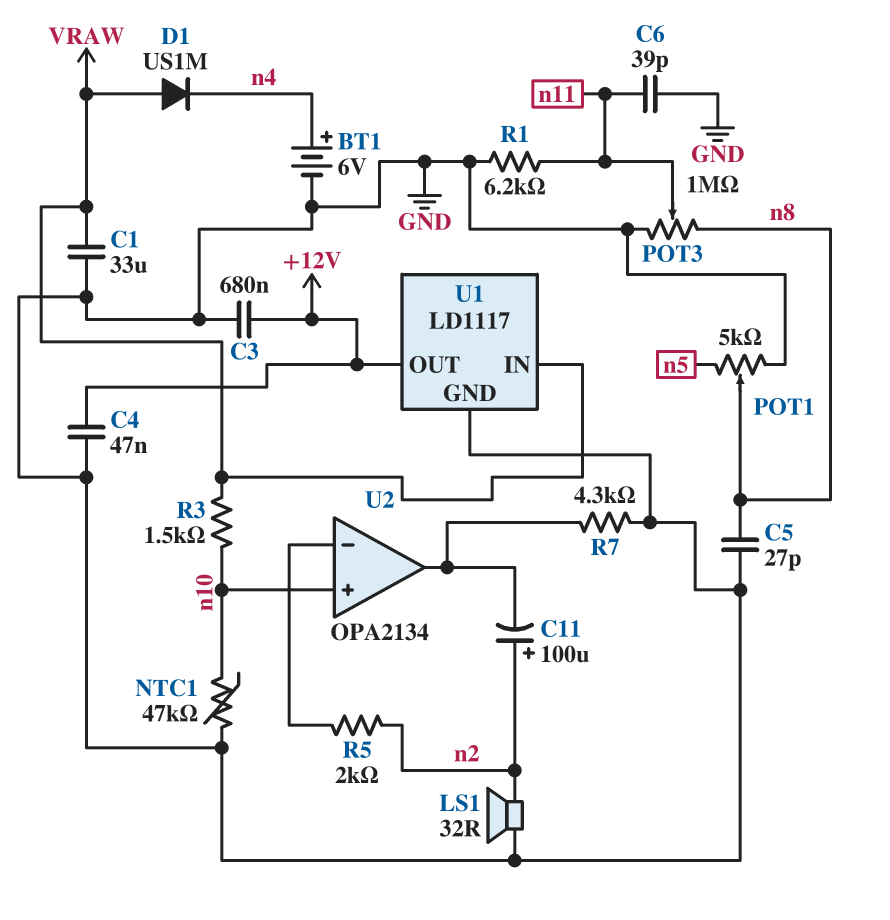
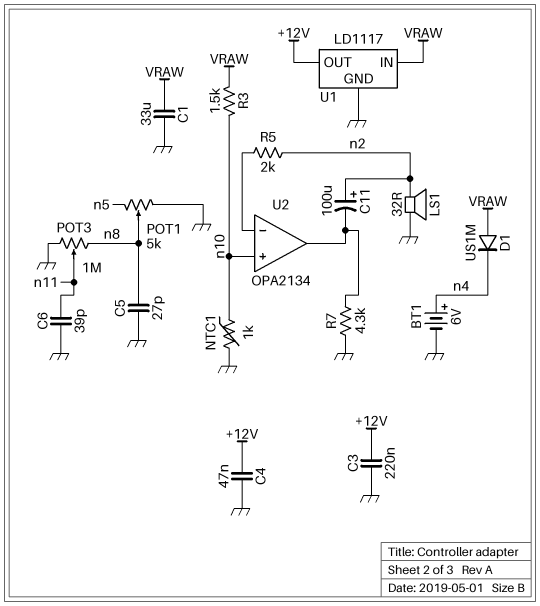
C3: 680nF (+12V, GND) -> 220nF (+12V, GND)
NTC1: 47k (GND, n10) -> 1k (GND, n10)
R1: 6.2k (GND, n11) -> none

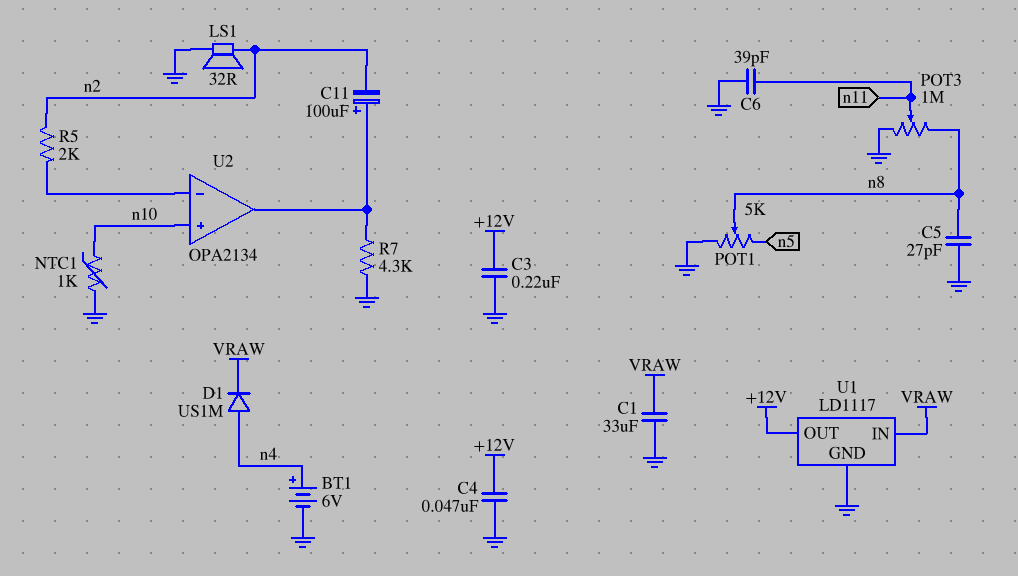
C11: 100uF (plus n2, minus U2/out) -> 100uF (plus U2/out, minus n2)
D1: diode US1M (A VRAW, K n4) -> diode US1M (A n4, K VRAW)
R3: 1.5k (VRAW, n10) -> none

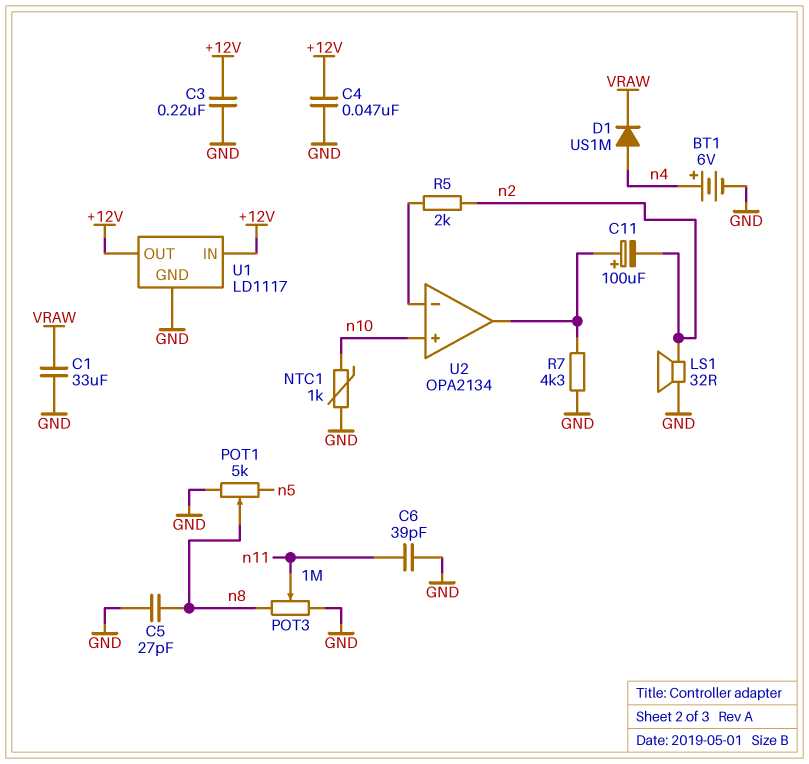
U1 pin IN: VRAW -> +12V

